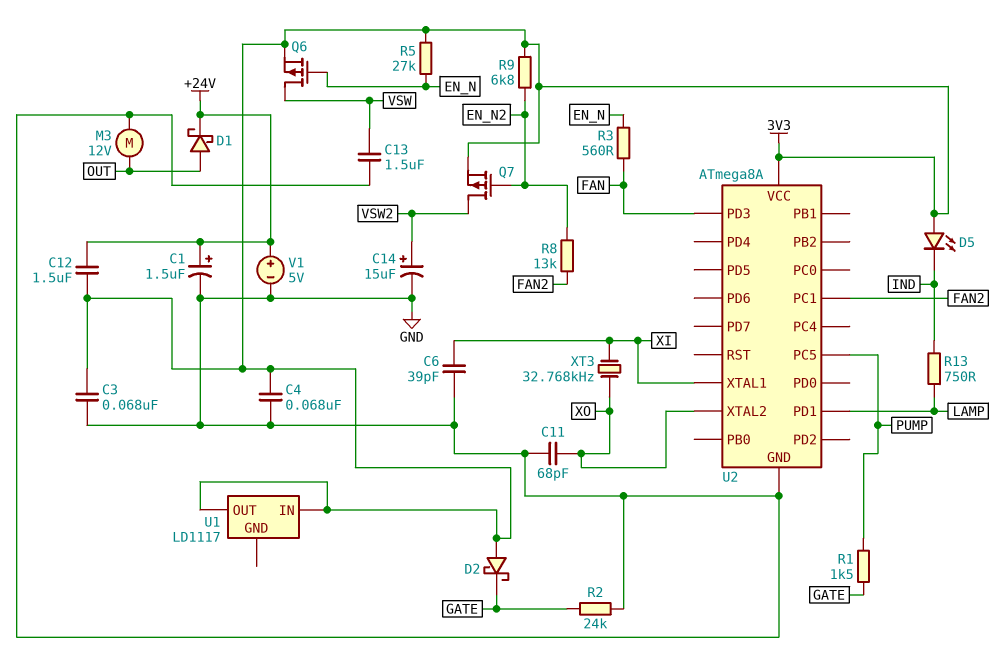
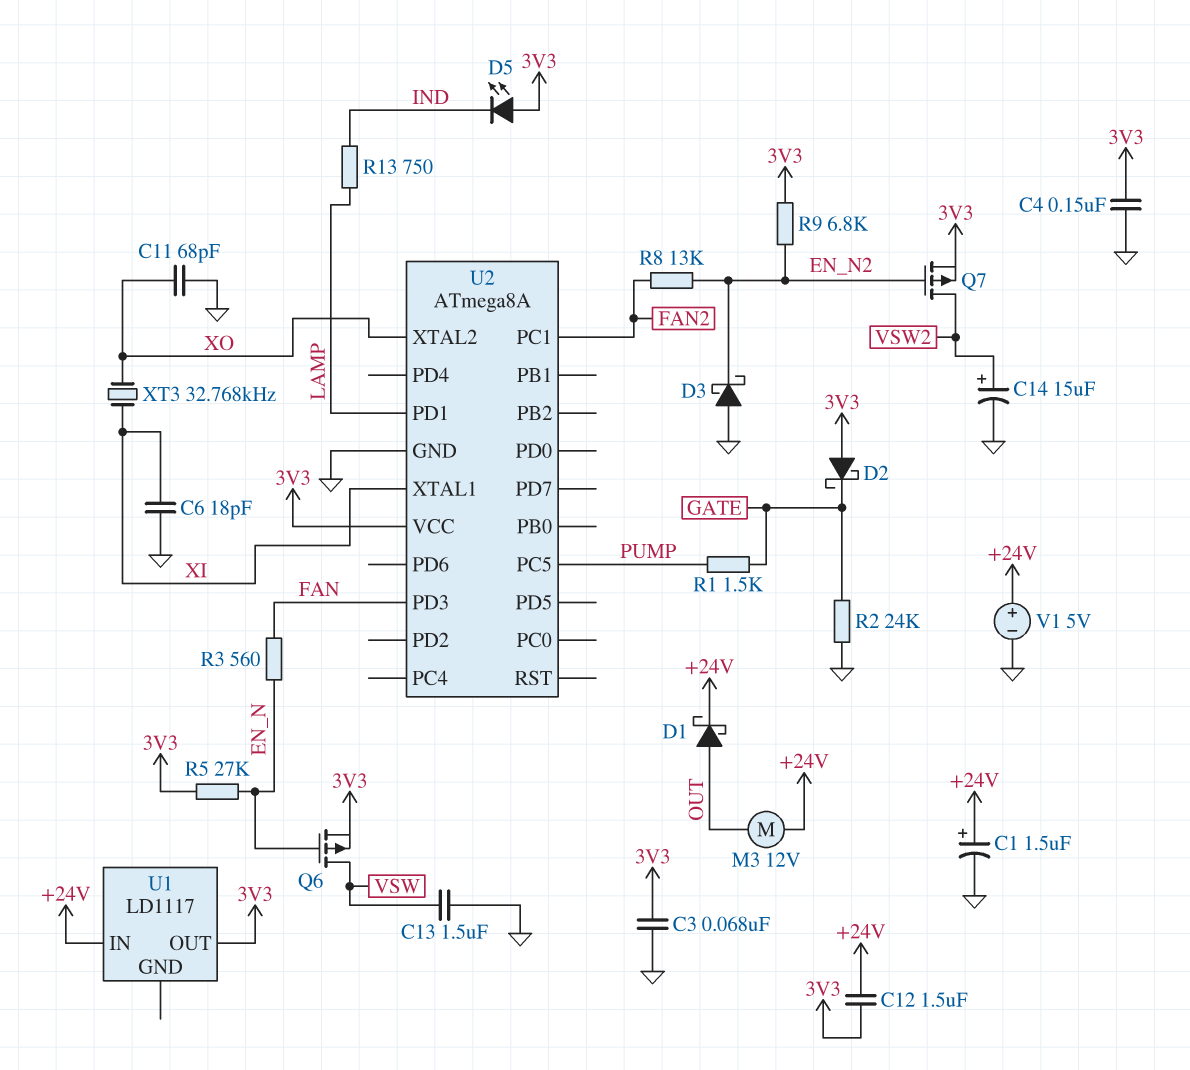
C4: 68nF (3V3, GND) -> 150nF (3V3, GND)
C6: 39pF (GND, XI) -> 18pF (GND, XI)
D3: none -> schottky (A GND, K EN_N2)
M3: motor 12V (GND, OUT) -> motor 12V (+24V, OUT)
U1 pin IN: 3V3 -> +24V

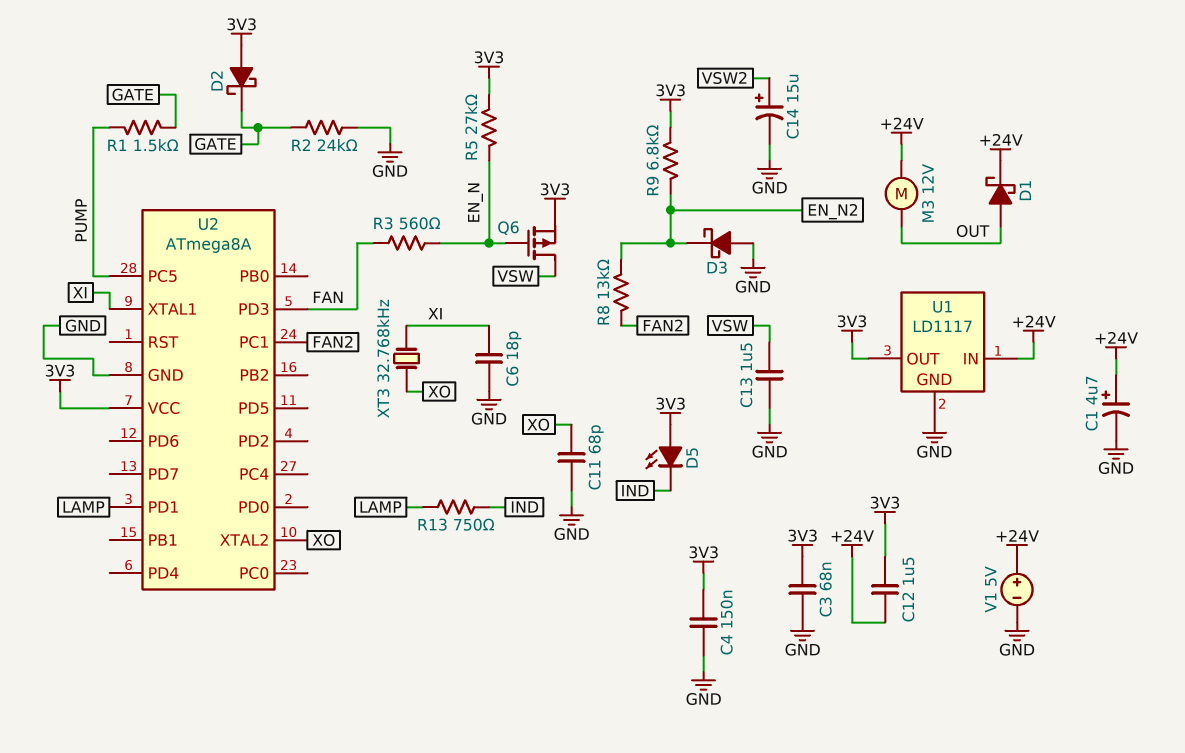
C1: 1.5uF (plus +24V, minus GND) -> 4.7uF (plus +24V, minus GND)
Q7: PMOS (G EN_N2, D VSW2, S 3V3) -> none
U1 pin GND: none -> GND

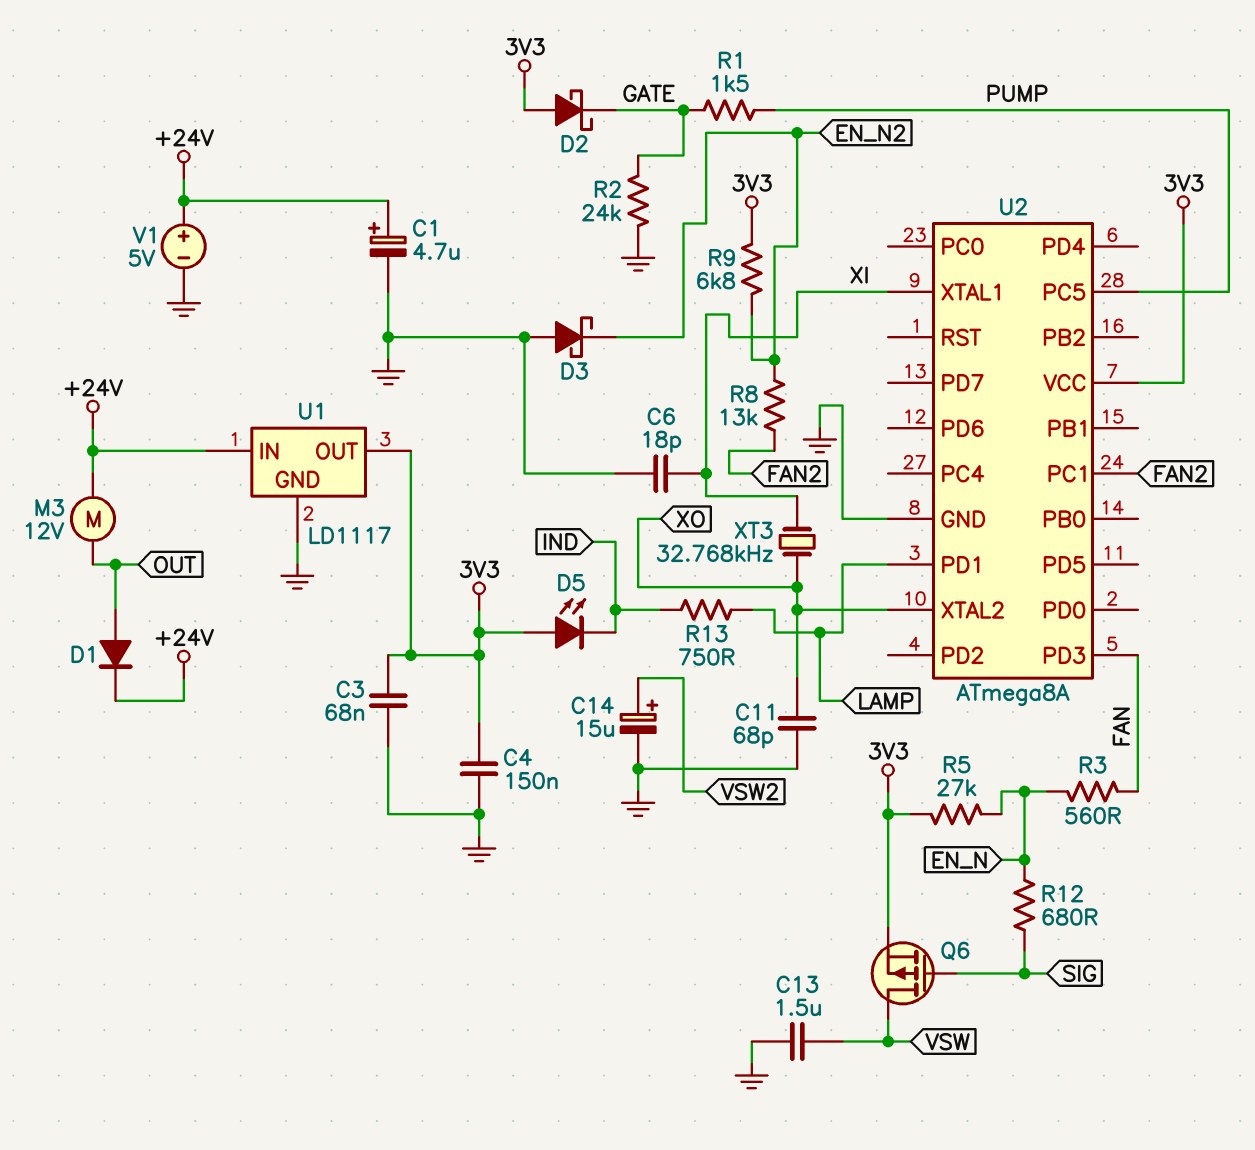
C12: 1.5uF (+24V, 3V3) -> none
D1: schottky (A OUT, K +24V) -> diode (A OUT, K +24V)
Q6: PMOS (G EN_N, D VSW, S 3V3) -> PMOS (G SIG, D VSW, S 3V3)
R12: none -> 680 (EN_N, SIG)

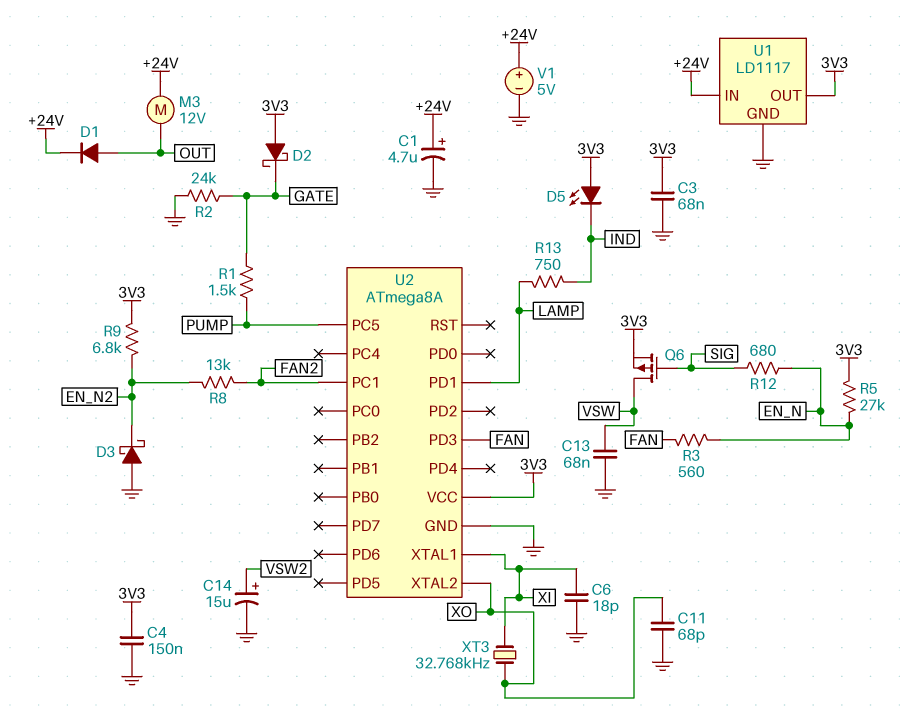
C13: 1.5uF (GND, VSW) -> 68nF (GND, VSW)

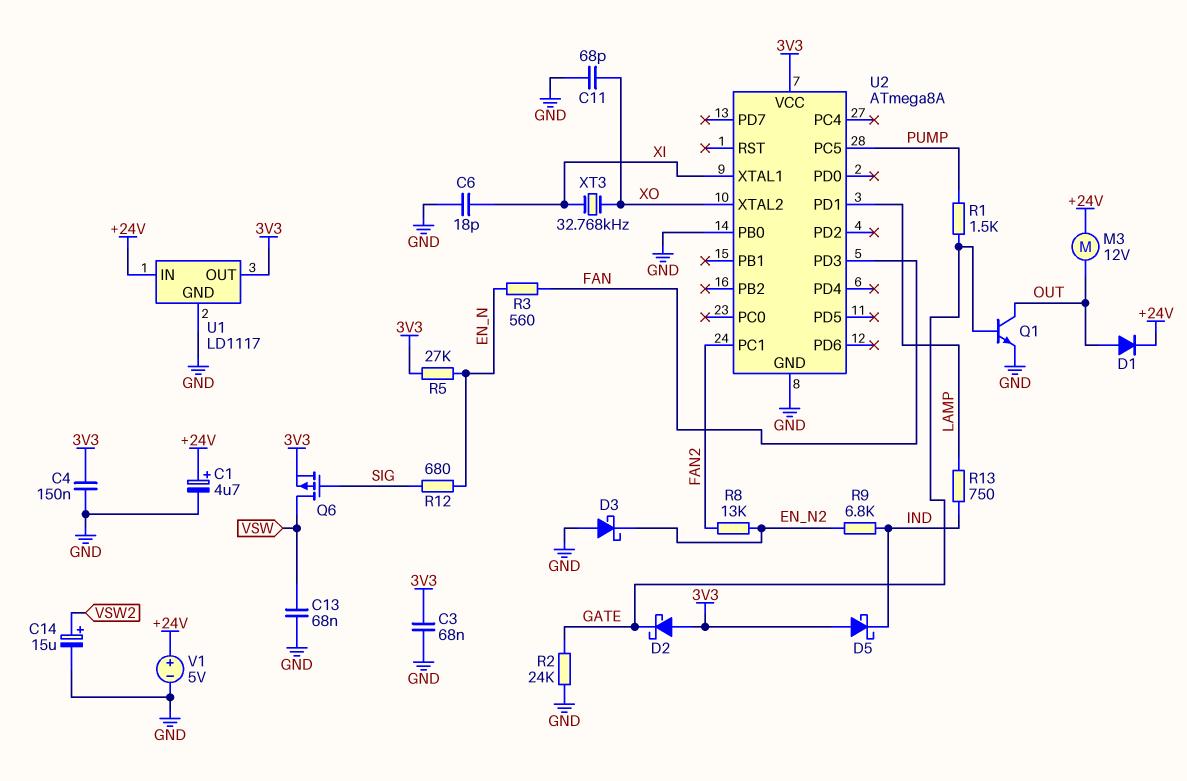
D5: LED (A 3V3, K IND) -> schottky (A 3V3, K IND)
Q1: none -> NPN (B GATE, C OUT, E GND)
R9: 6.8k (3V3, EN_N2) -> 6.8k (EN_N2, IND)
U2 pin PB0: none -> GND

